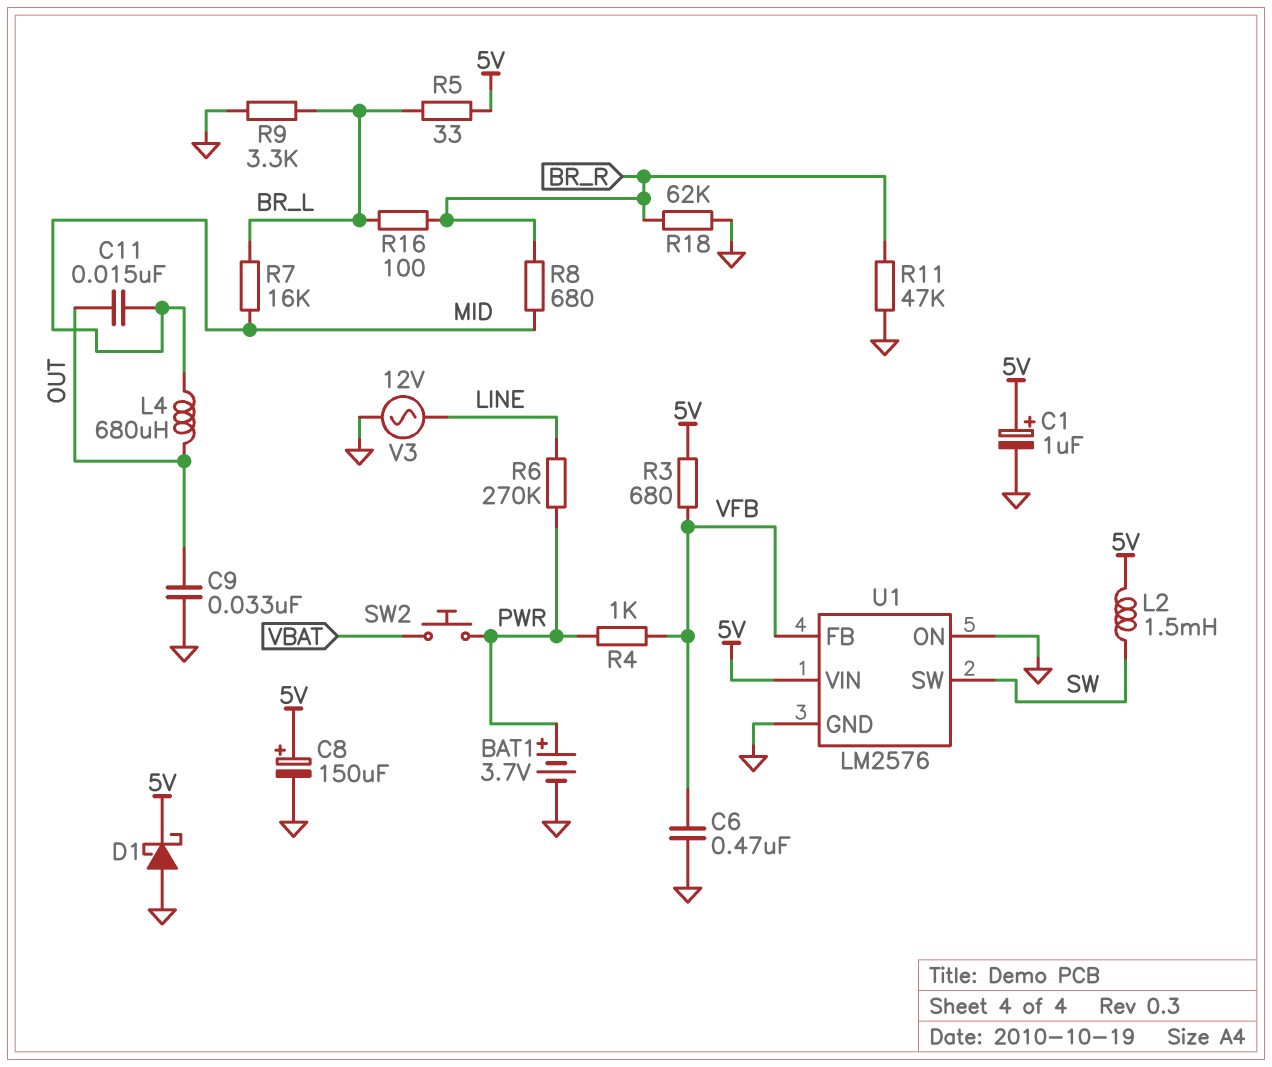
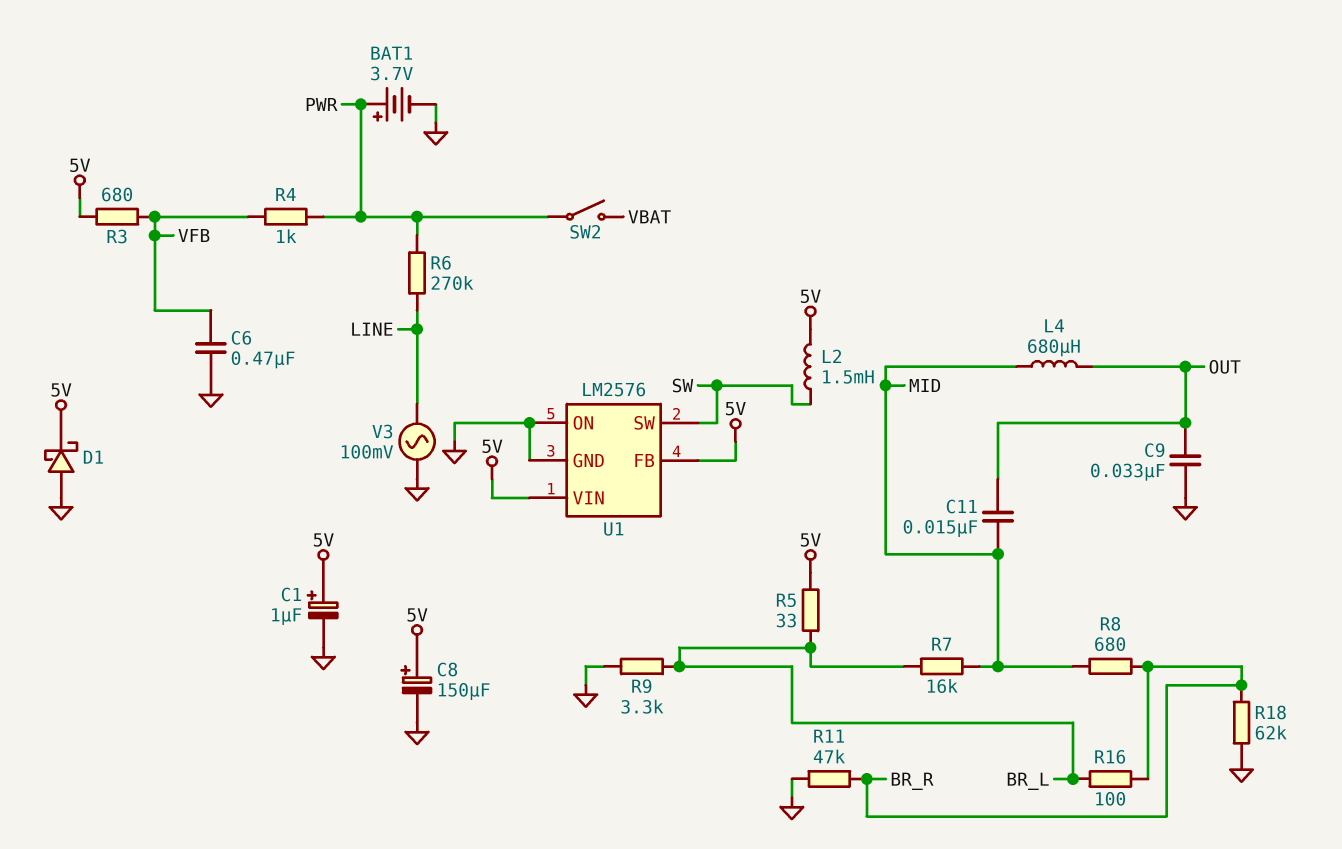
SW2: button (PWR, VBAT) -> switch (PWR, VBAT)
U1 pin FB: VFB -> 5V
V3: AC 12V (GND, LINE) -> AC 100mV (GND, LINE)

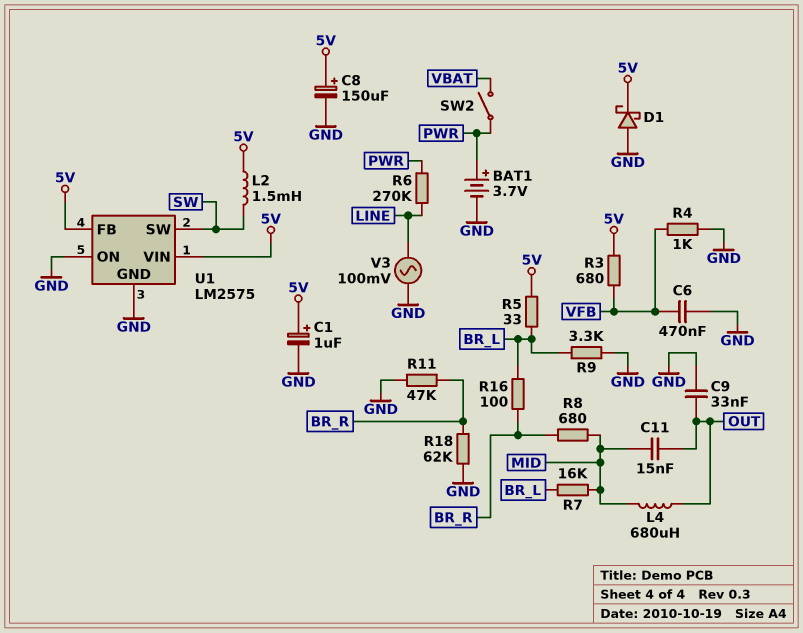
R4: 1k (PWR, VFB) -> 1k (GND, VFB)
U1: LM2576 -> LM2575

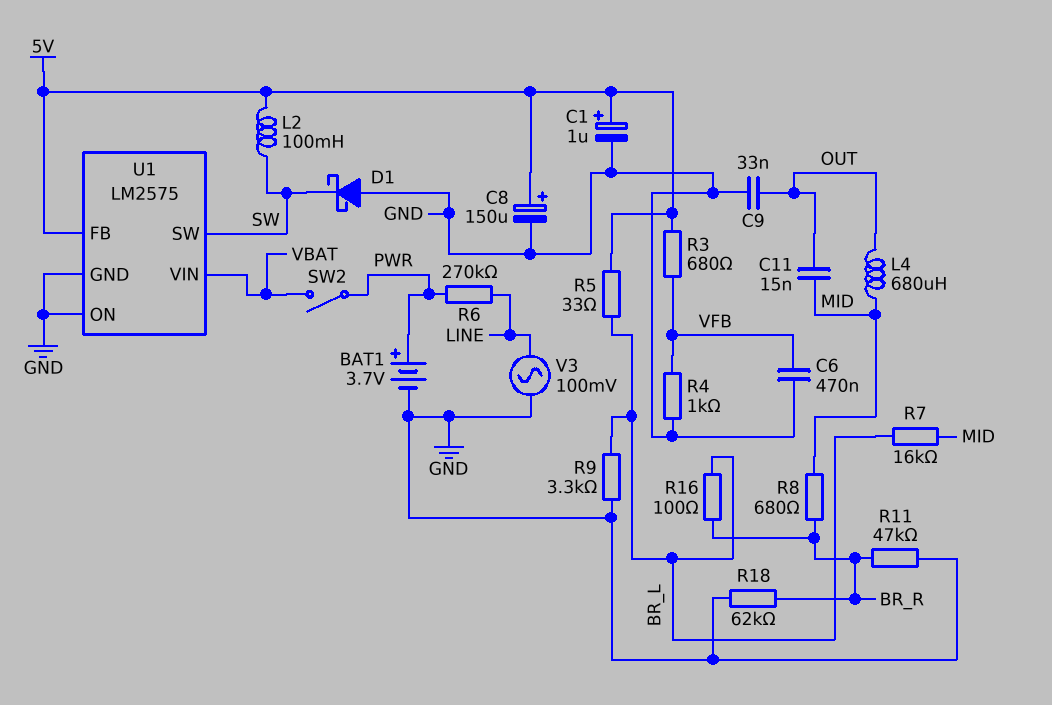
D1: schottky (A GND, K 5V) -> schottky (A GND, K SW)
L2: 1.5mH (5V, SW) -> 100mH (5V, SW)
U1 pin VIN: 5V -> VBAT

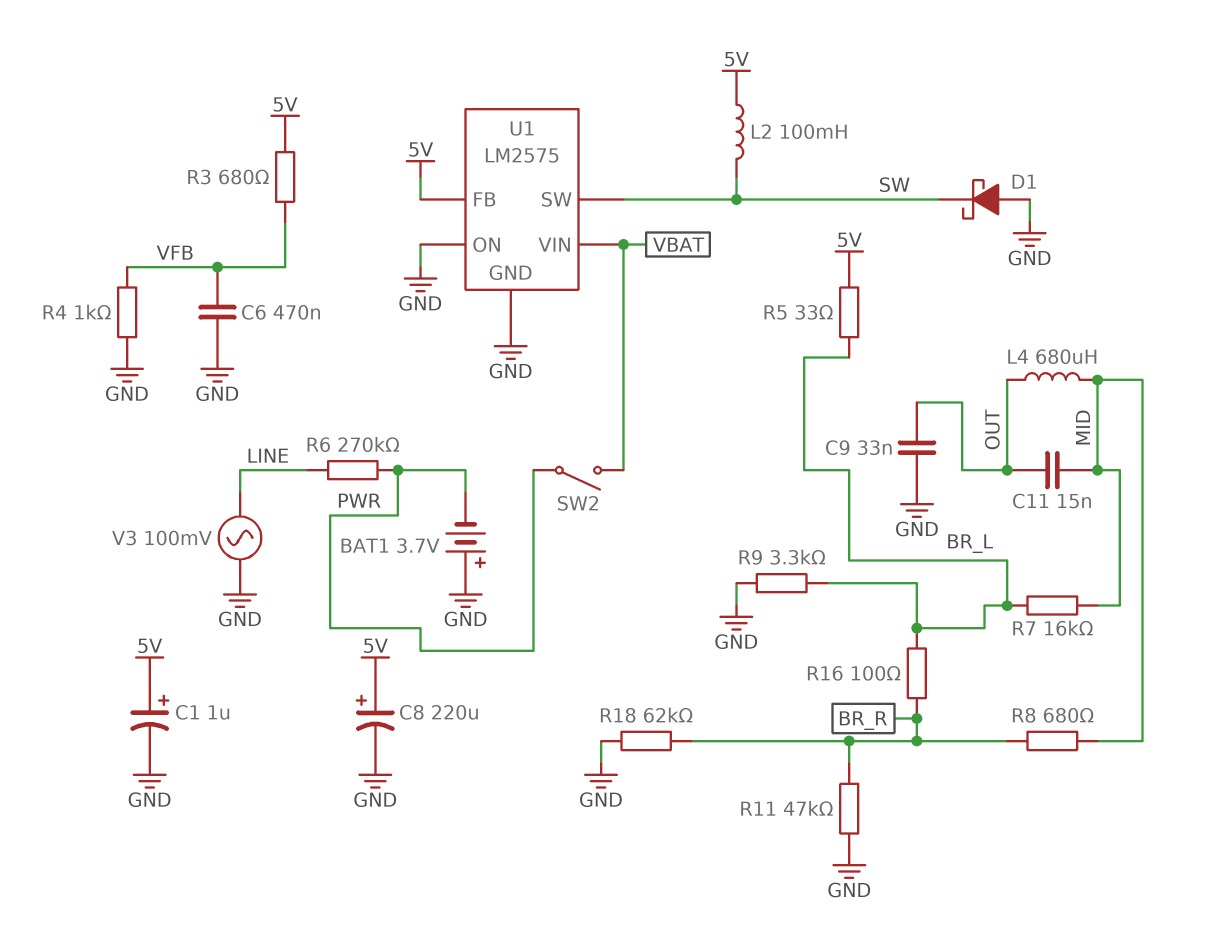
BAT1: 3.7V (plus PWR, minus GND) -> 3.7V (plus GND, minus PWR)
C8: 150uF (plus 5V, minus GND) -> 220uF (plus 5V, minus GND)

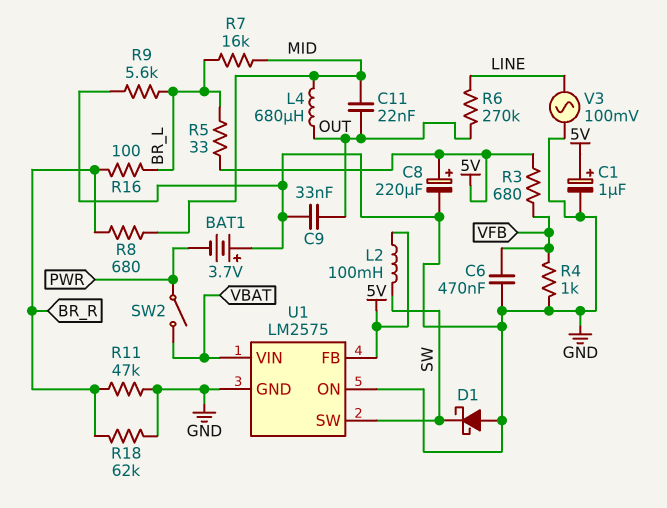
C11: 15nF (MID, OUT) -> 22nF (MID, OUT)
R6: 270k (LINE, PWR) -> 270k (LINE, OUT)
R9: 3.3k (BR_L, GND) -> 5.6k (BR_L, GND)

